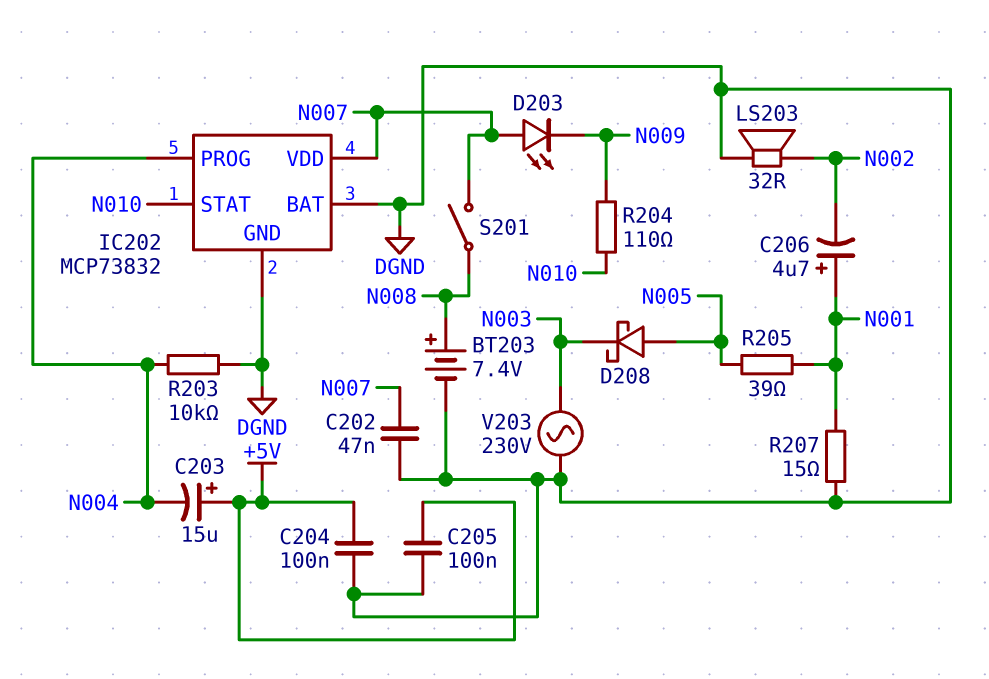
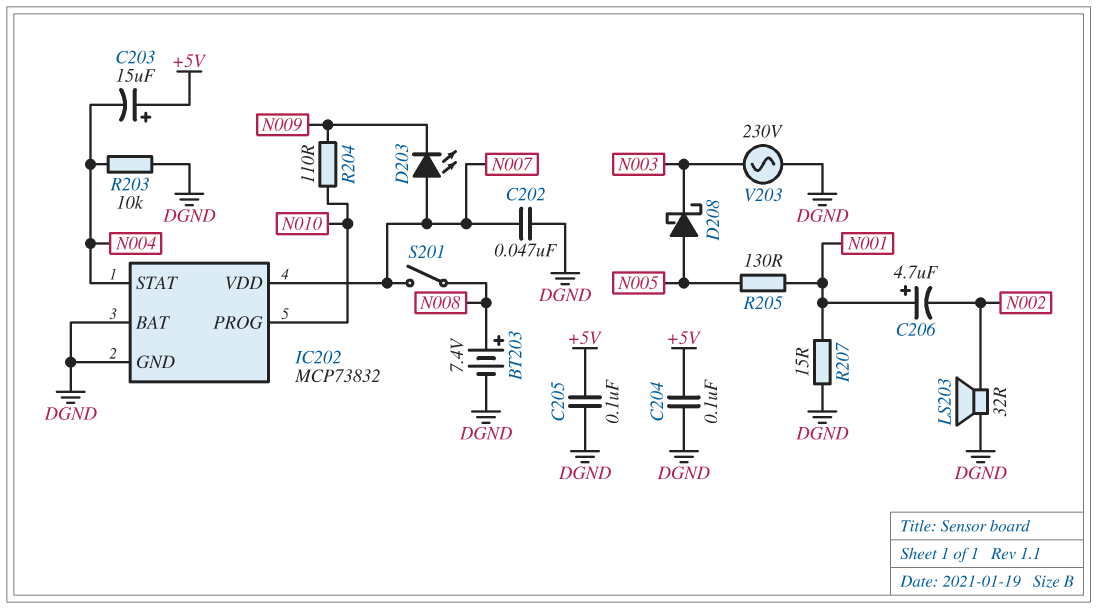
IC202 pin PROG: N004 -> N010
IC202 pin STAT: N010 -> N004
R205: 39 (N001, N005) -> 130 (N001, N005)

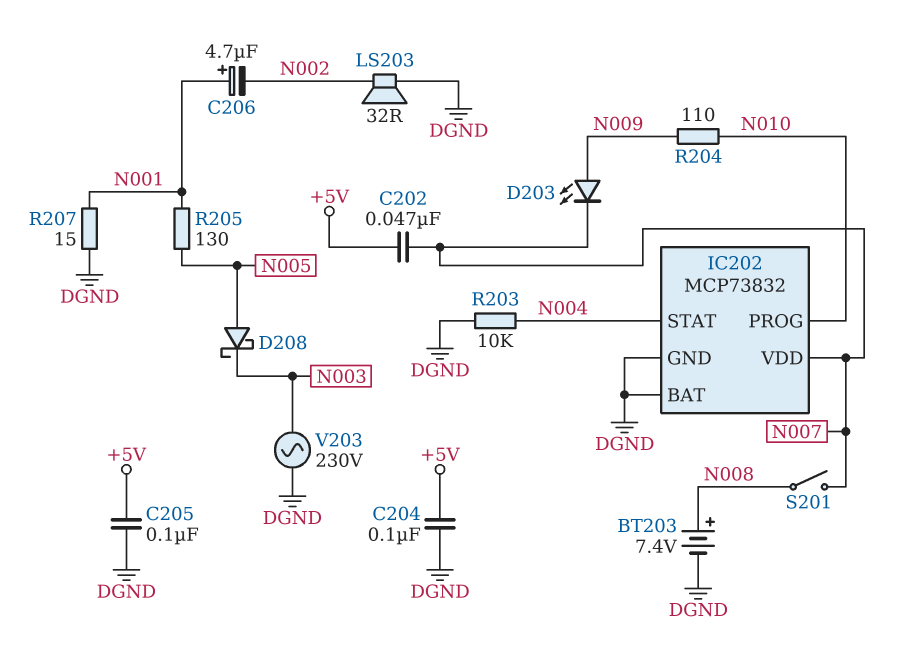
C202: 47nF (DGND, N007) -> 47nF (+5V, N007)
C203: 15uF (plus +5V, minus N004) -> none
D203: LED (A N007, K N009) -> LED (A N009, K N007)

